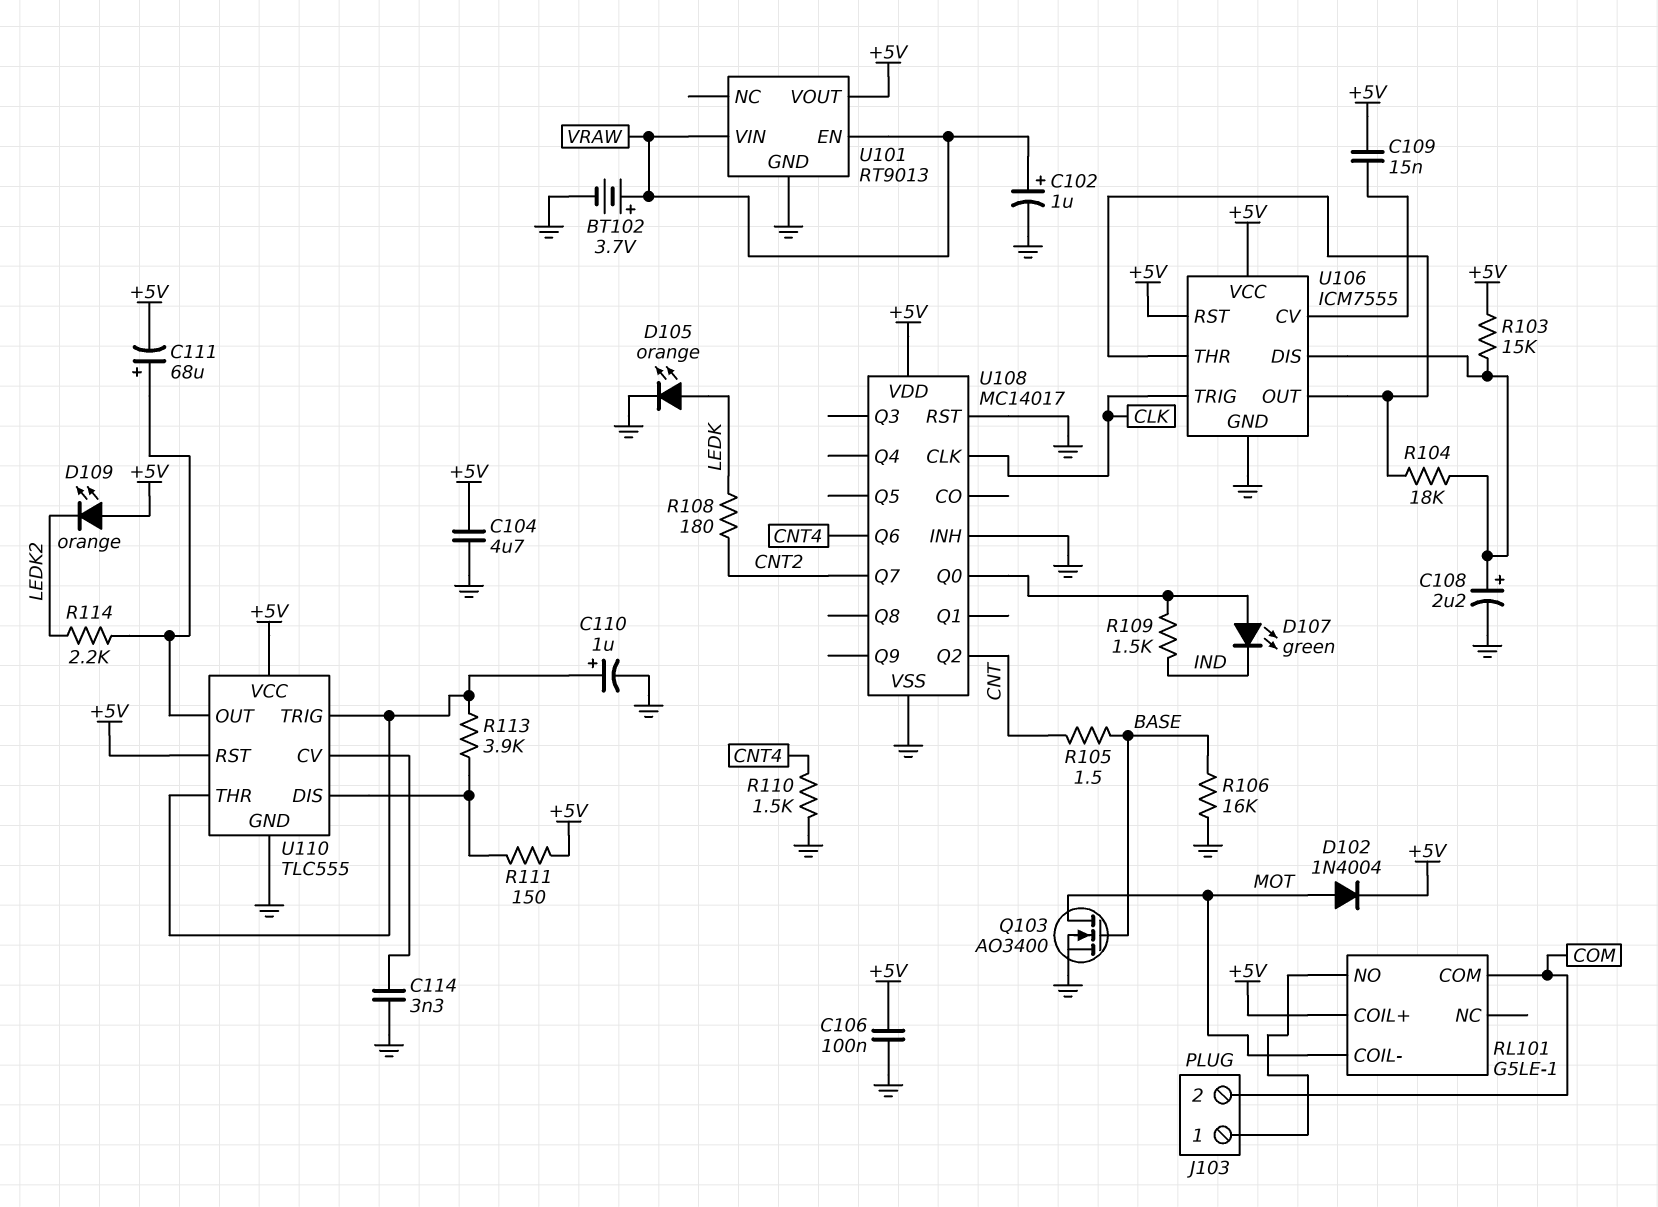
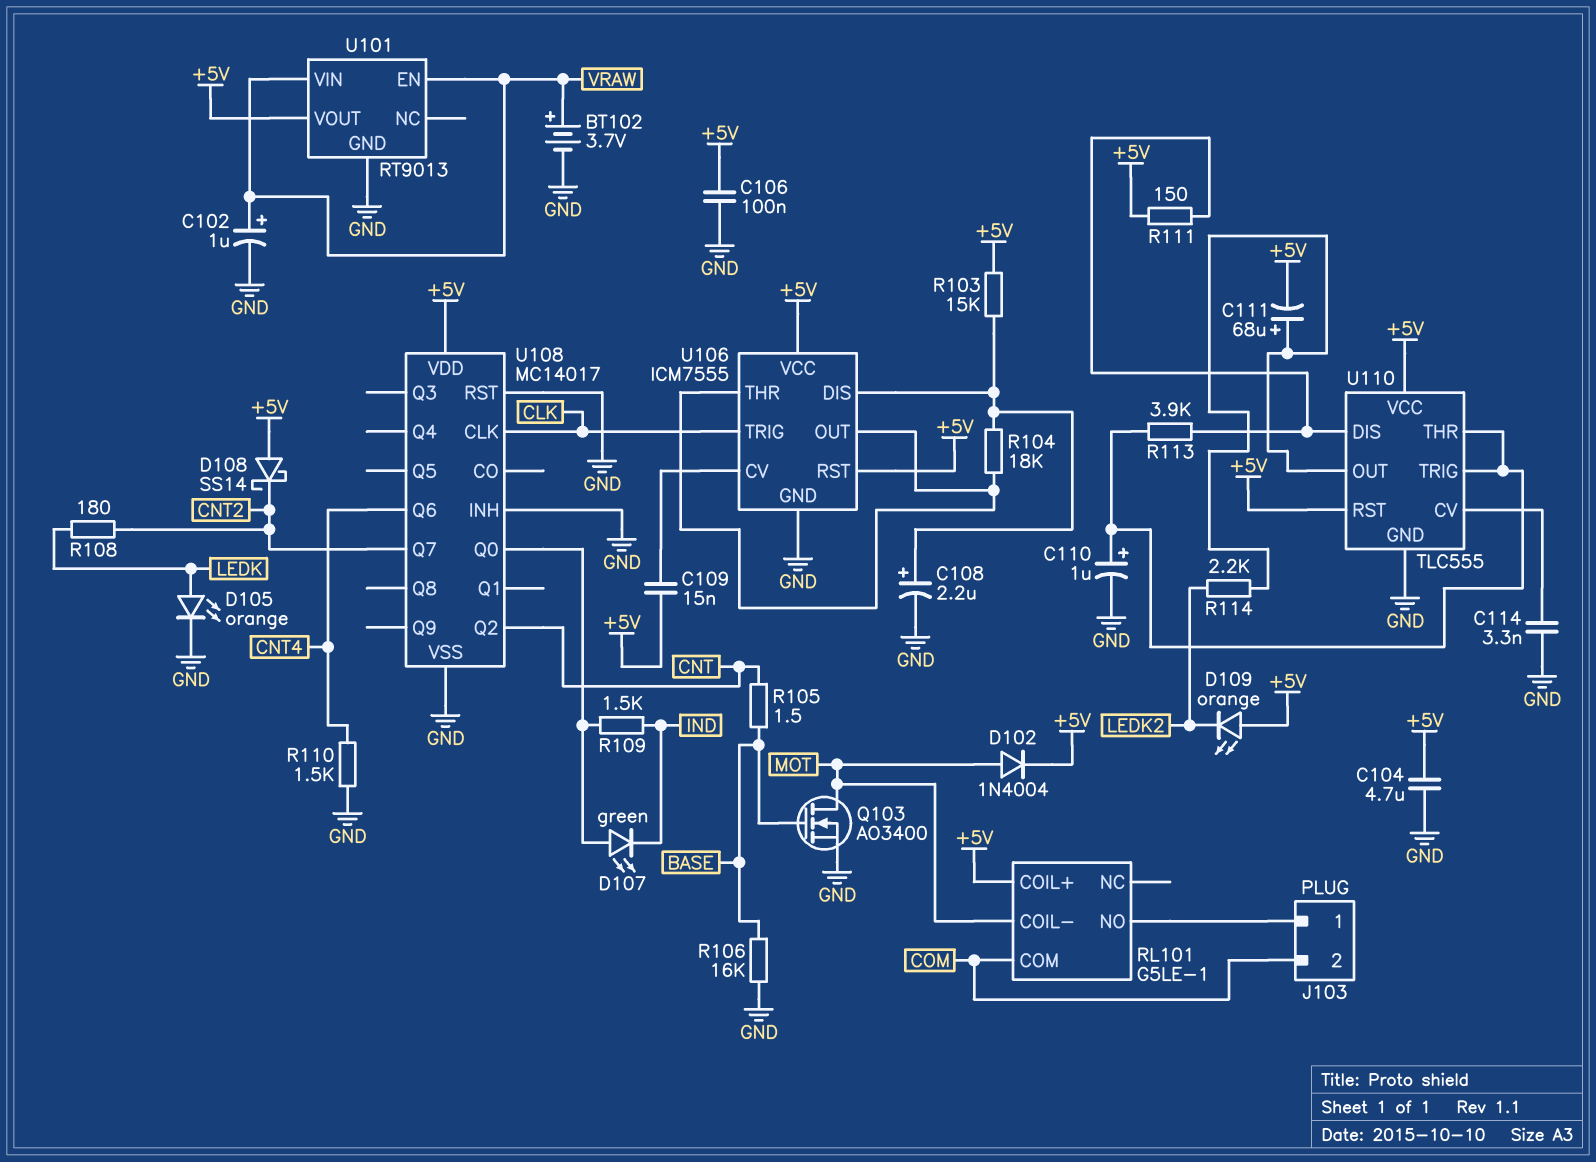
D108: none -> schottky SS14 (A +5V, K CNT2)

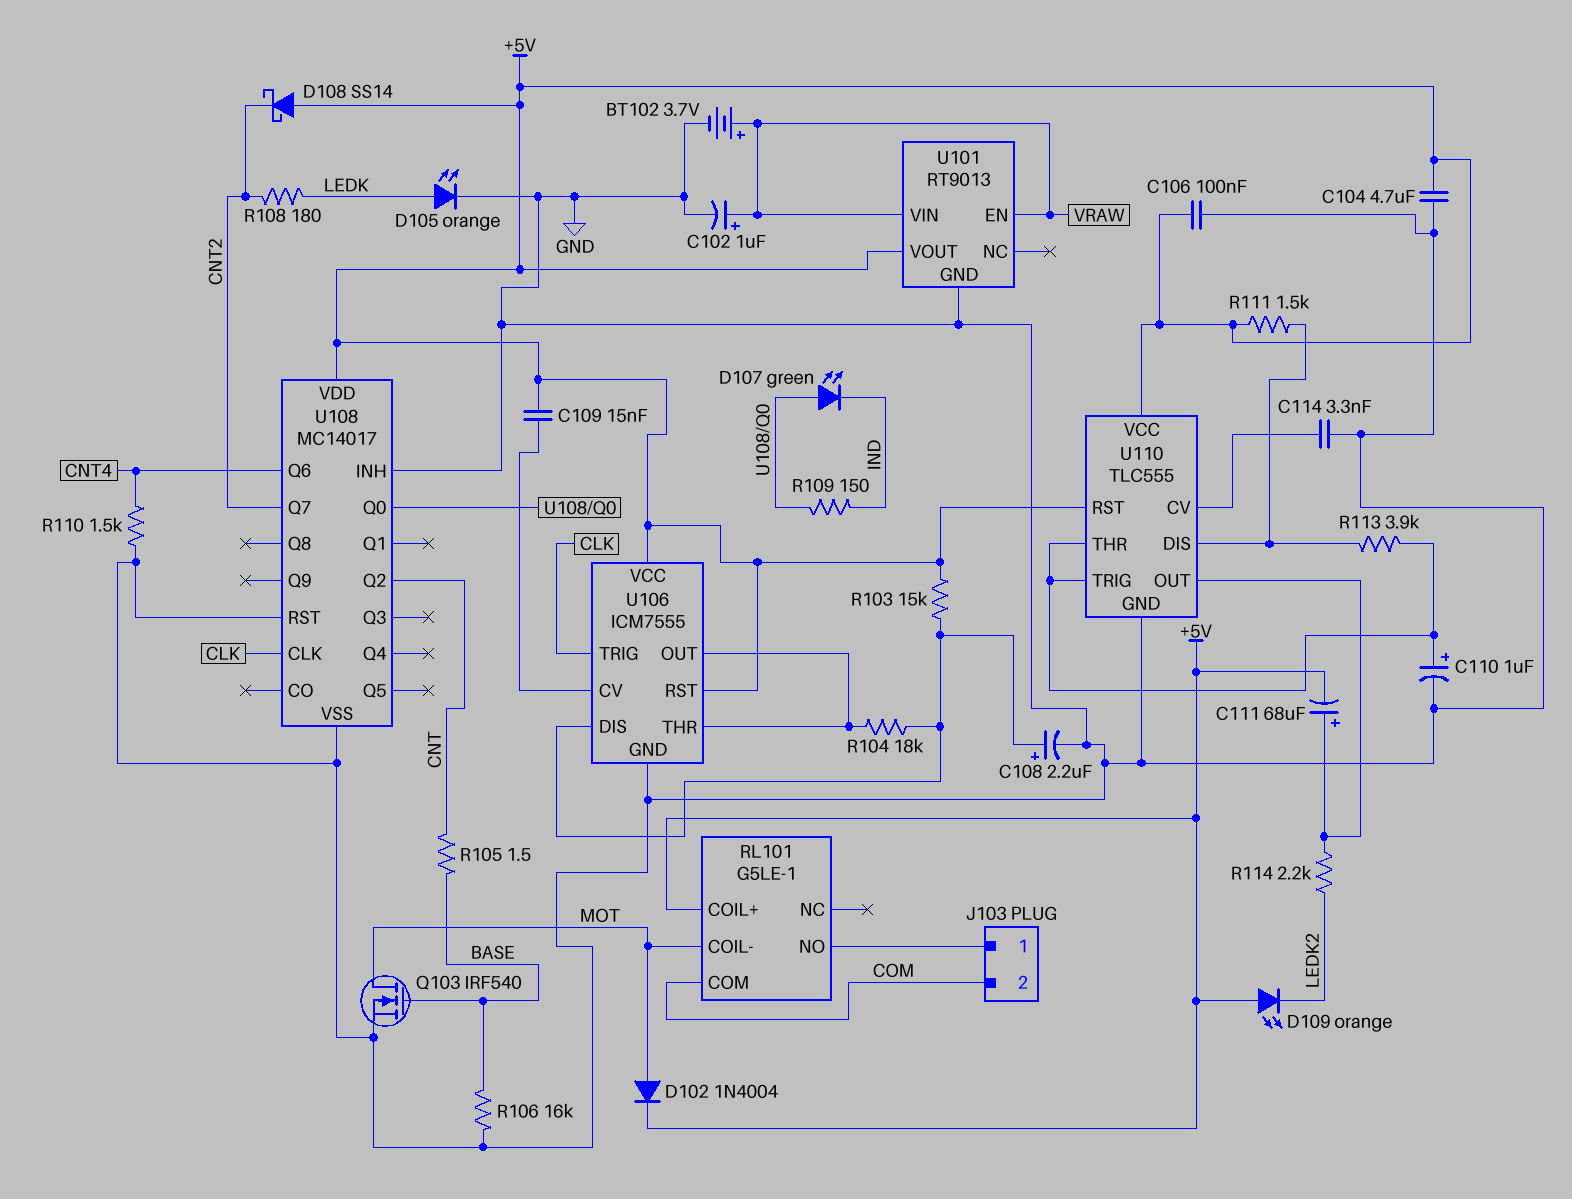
Q103: NMOS AO3400 (G BASE, D MOT, S GND) -> NMOS IRF540 (G BASE, D MOT, S GND)
R109: 1.5k (IND, U108/Q0) -> 150 (IND, U108/Q0)
R111: 150 (+5V, U110/DIS) -> 1.5k (+5V, U110/DIS)

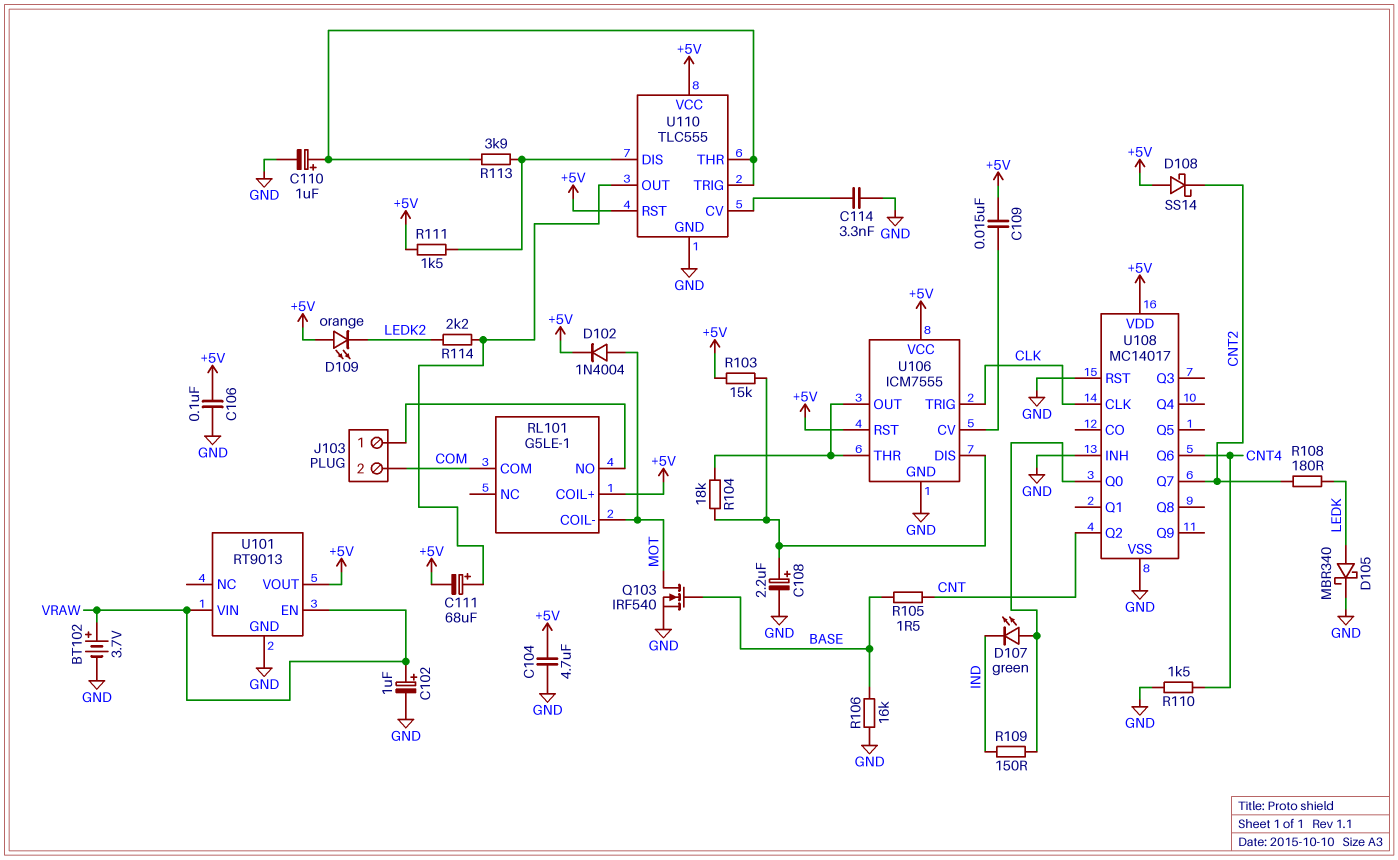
D105: LED orange (A LEDK, K GND) -> schottky MBR340 (A LEDK, K GND)

